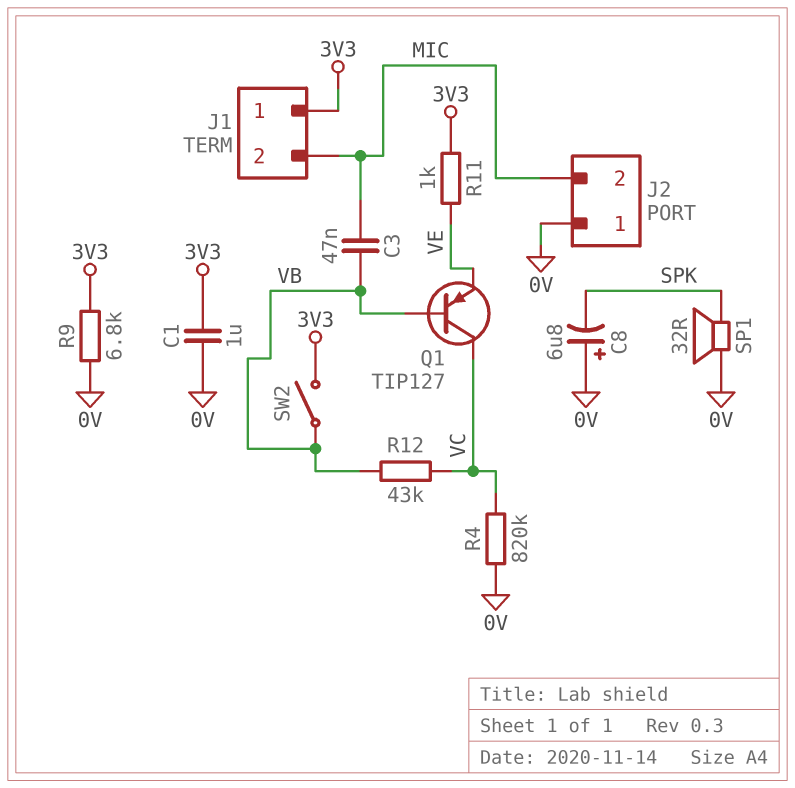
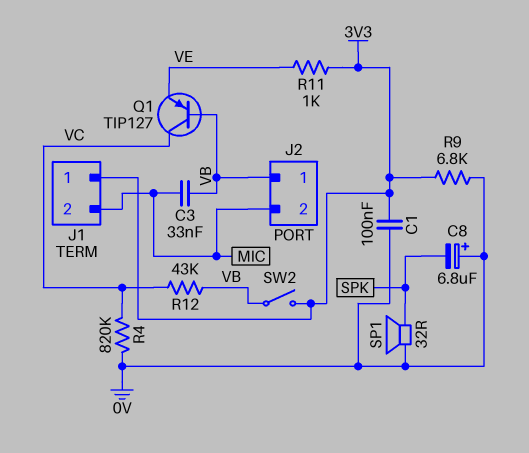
C1: 1uF (0V, 3V3) -> 100nF (0V, 3V3)
C3: 47nF (MIC, VB) -> 33nF (MIC, VB)
J2 pin 1: 0V -> VB

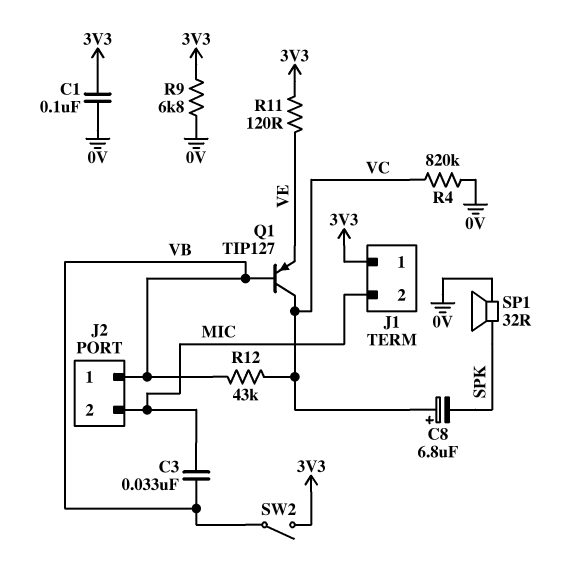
C8: 6.8uF (plus 0V, minus SPK) -> 6.8uF (plus VC, minus SPK)
R11: 1k (3V3, VE) -> 120 (3V3, VE)

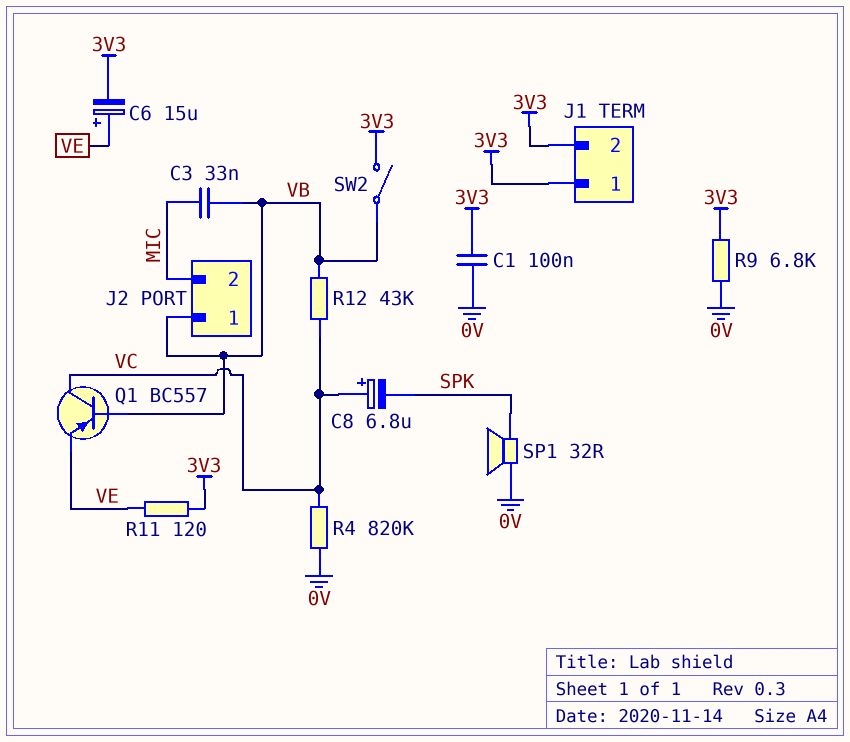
C6: none -> 15uF (plus VE, minus 3V3)
J1 pin 2: MIC -> 3V3
Q1: PNP TIP127 (B VB, C VC, E VE) -> PNP BC557 (B VB, C VC, E VE)

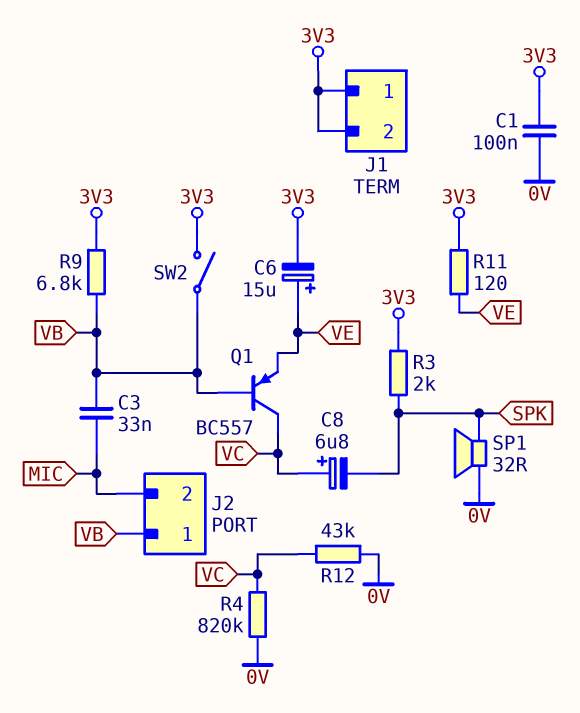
R3: none -> 2k (3V3, SPK)
R9: 6.8k (0V, 3V3) -> 6.8k (3V3, VB)
R12: 43k (VB, VC) -> 43k (0V, VC)

